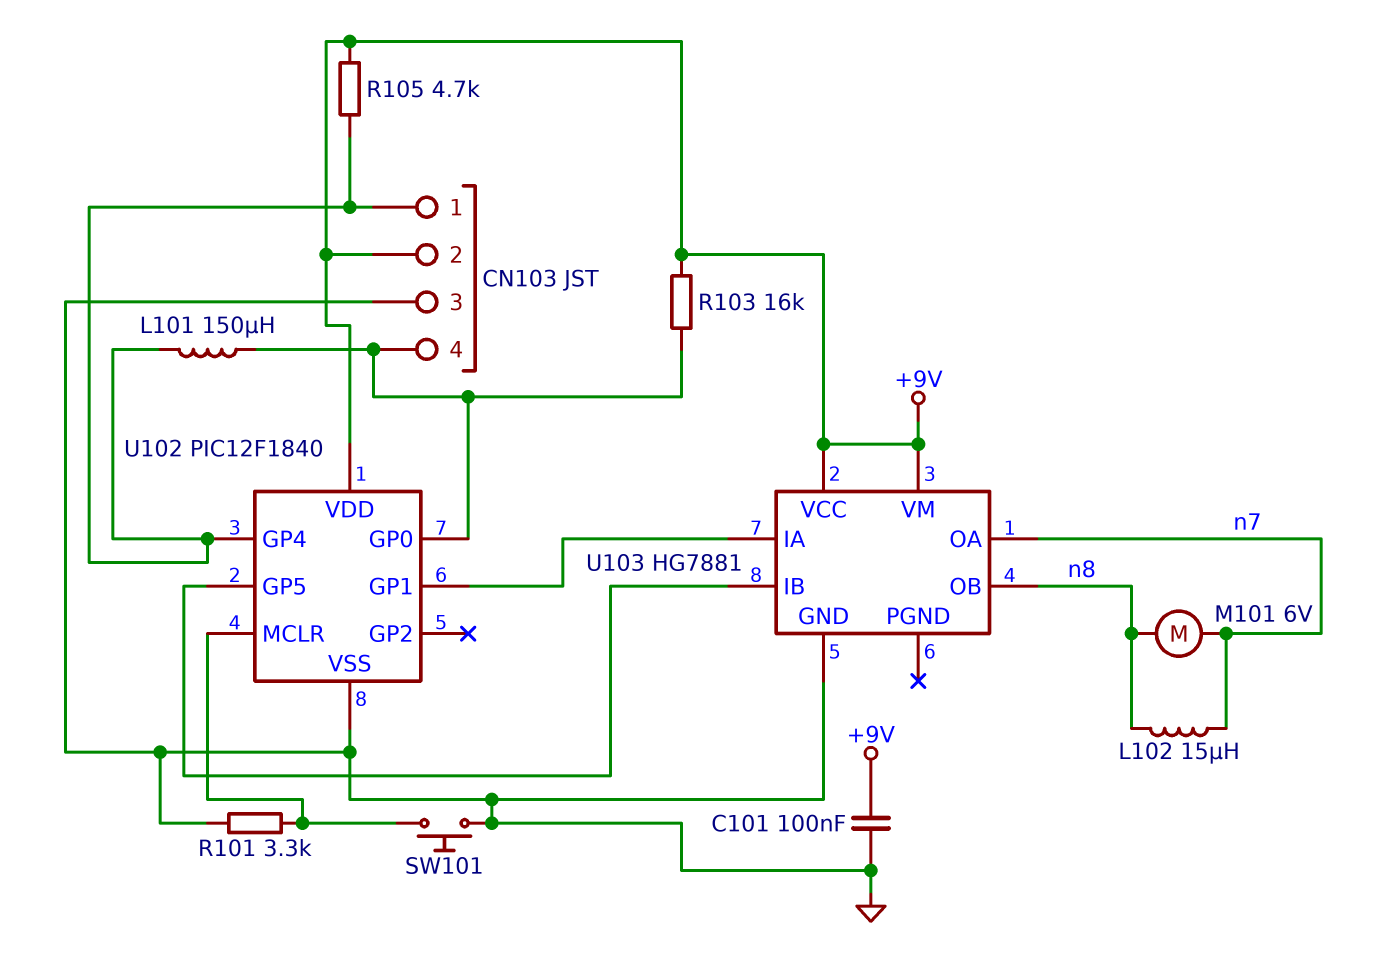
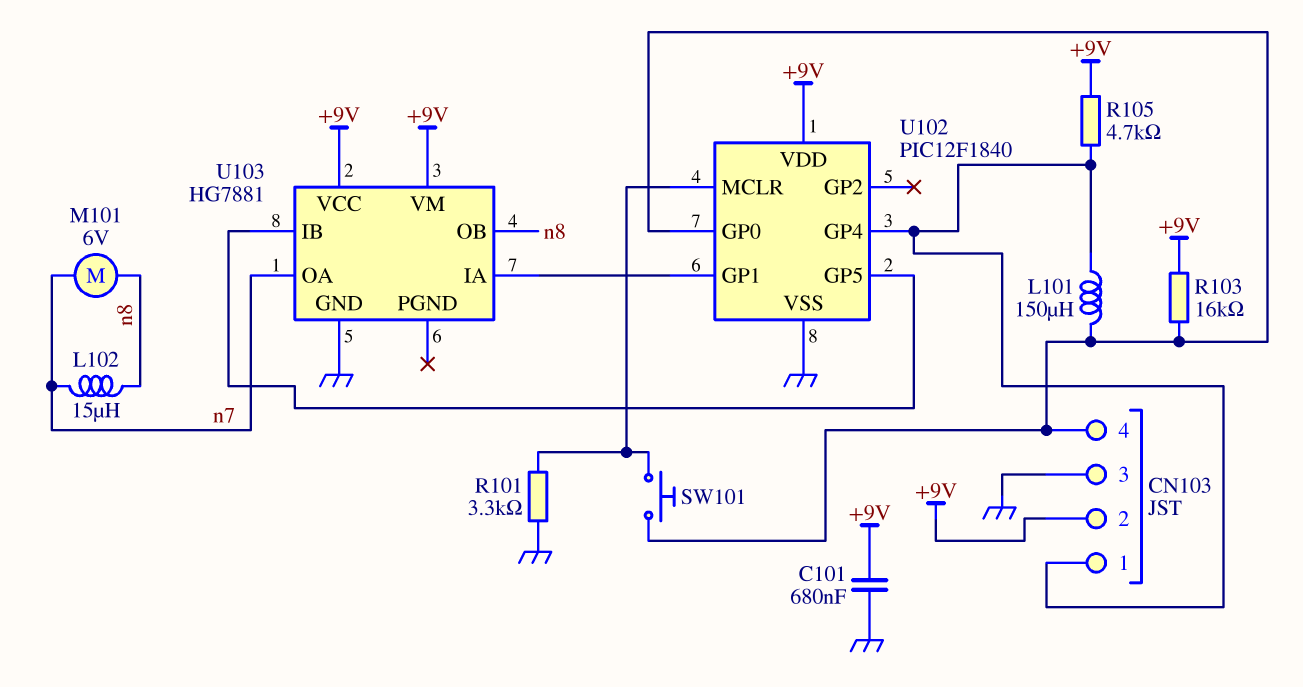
C101: 100nF (+9V, GND) -> 680nF (+9V, GND)
SW101: button (GND, U102/MCLR) -> button (CN103/4, U102/MCLR)

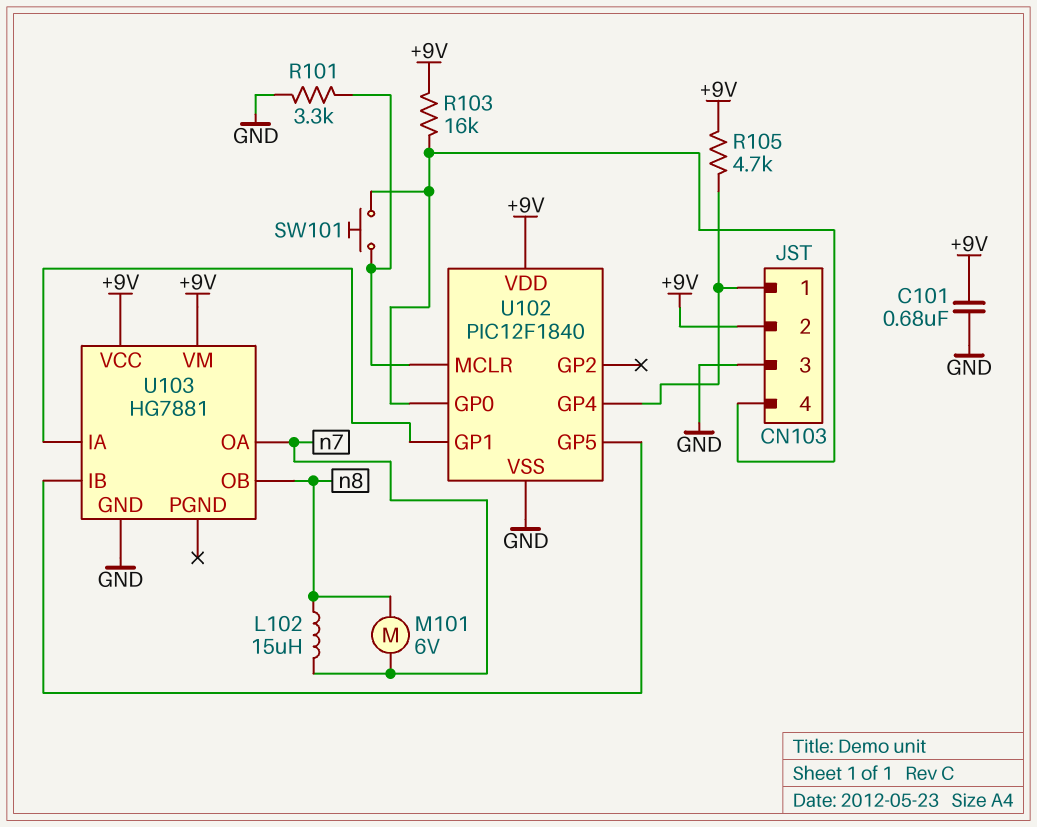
L101: 150uH (CN103/1, CN103/4) -> none

